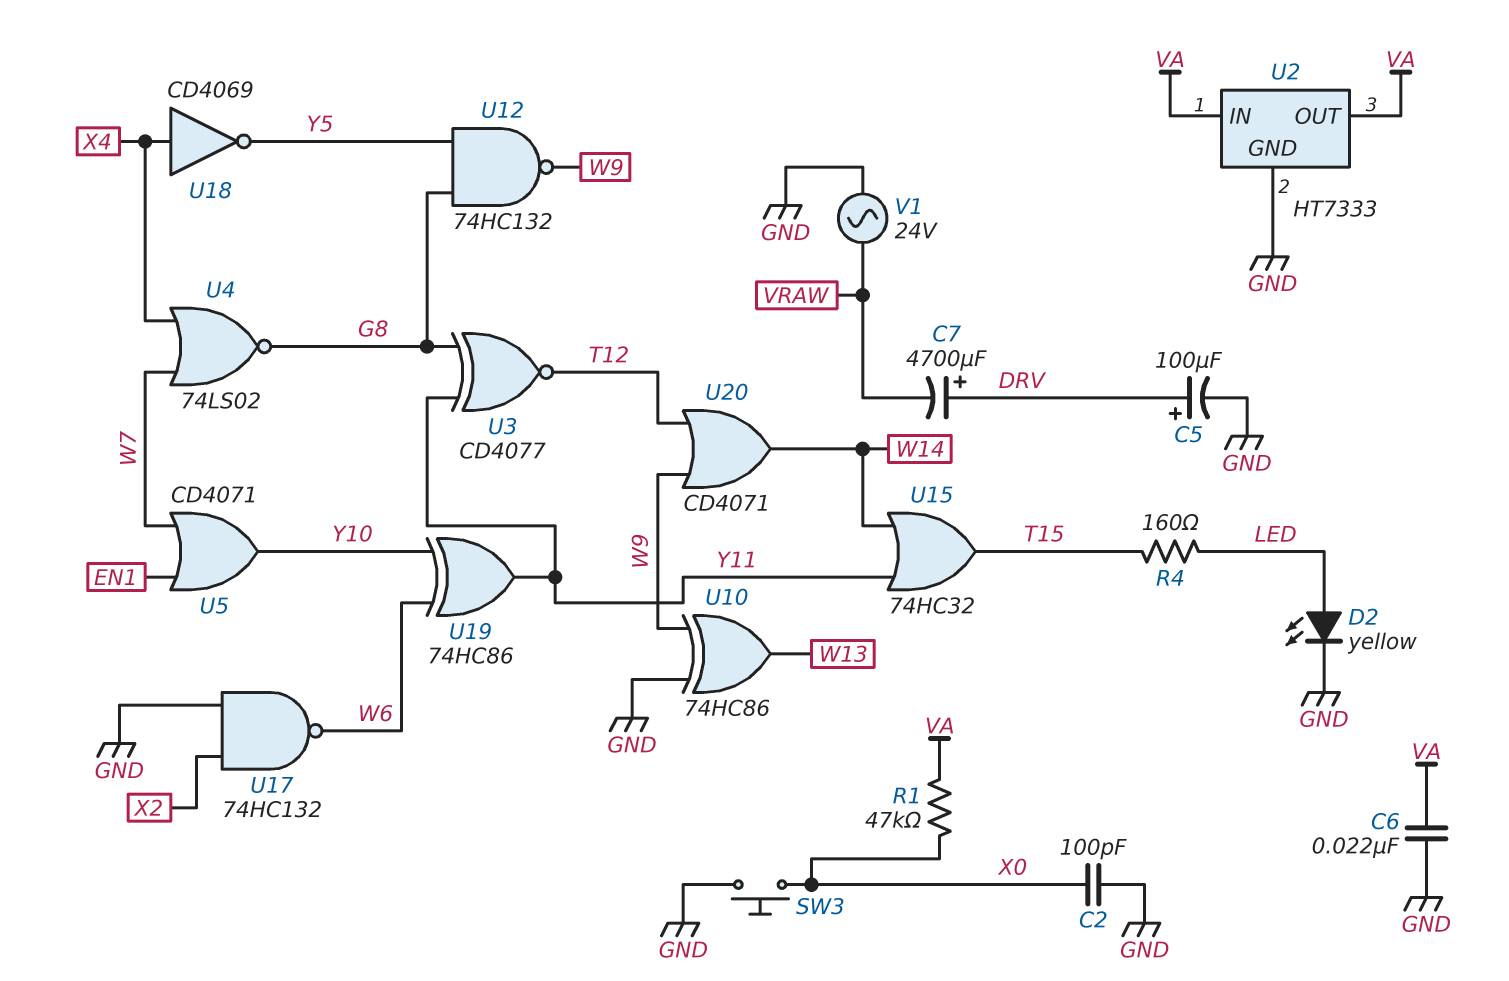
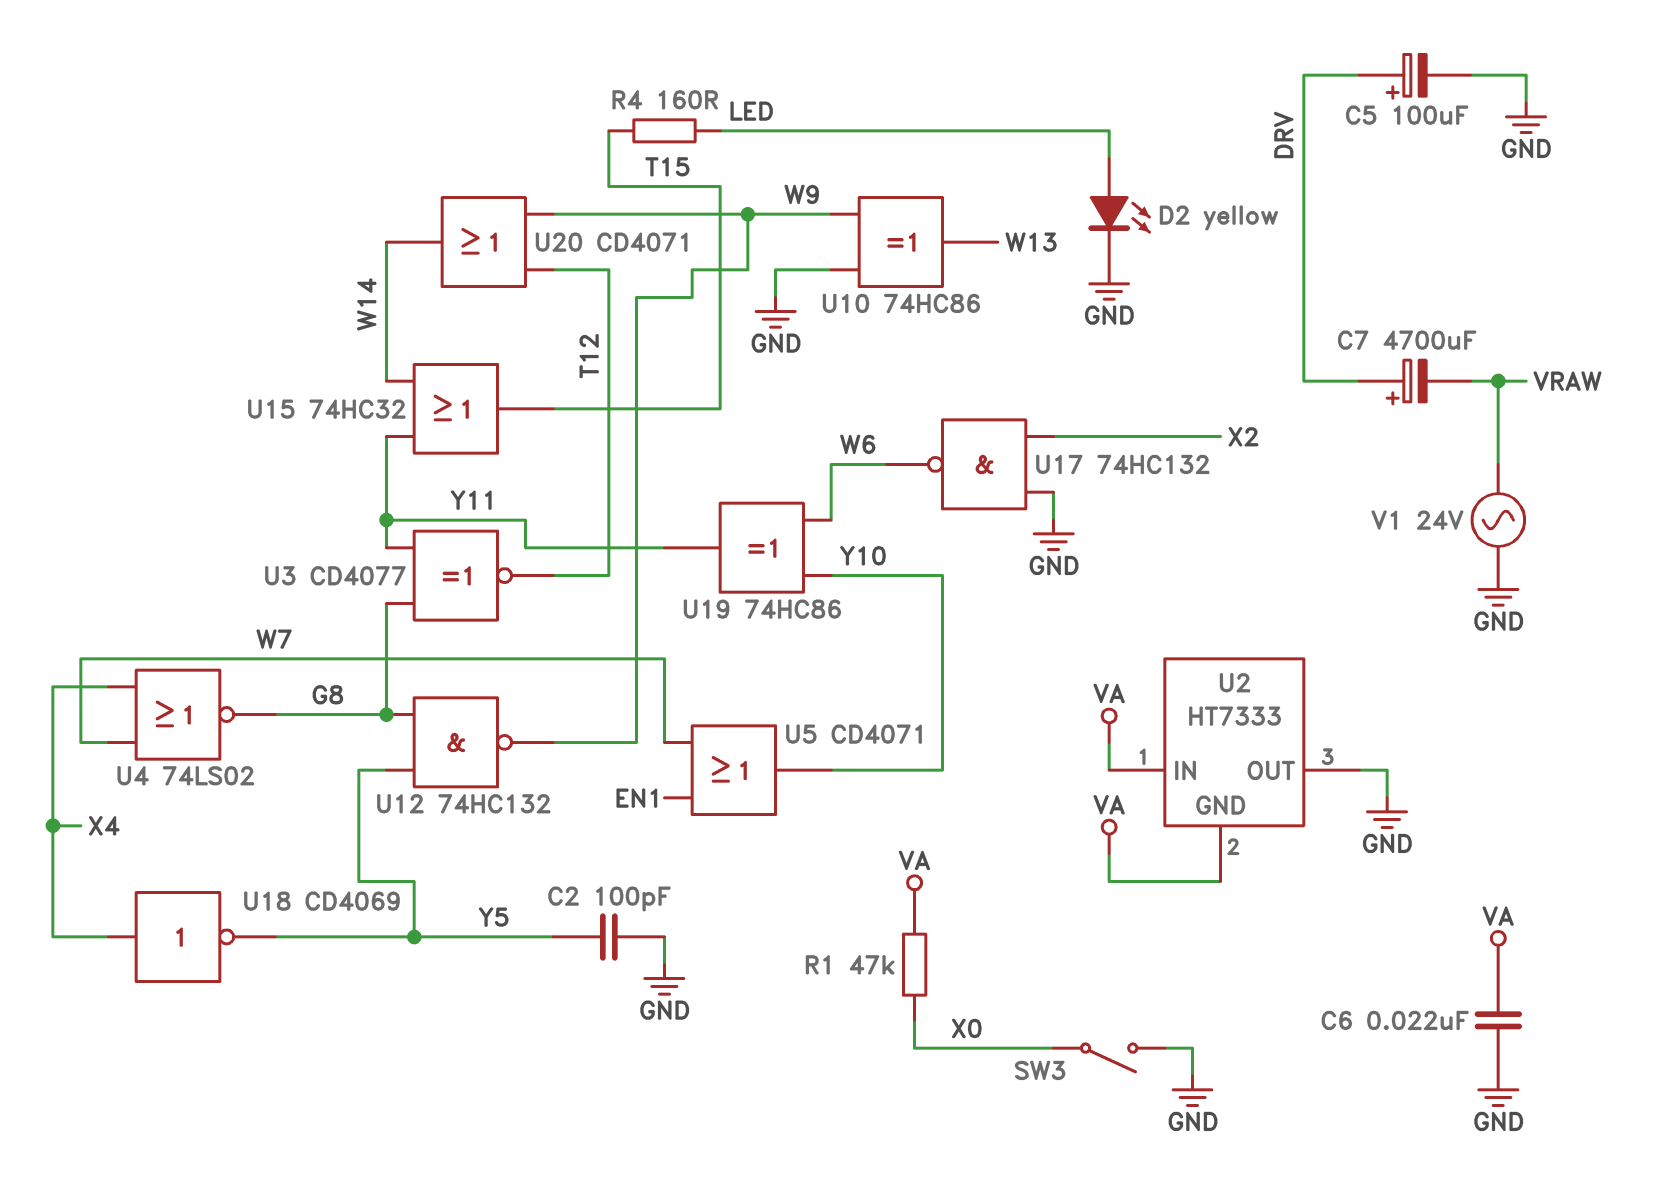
C2: 100pF (GND, X0) -> 100pF (GND, Y5)
SW3: button (GND, X0) -> switch (GND, X0)
U2 pin GND: GND -> VA
U2 pin OUT: VA -> GND

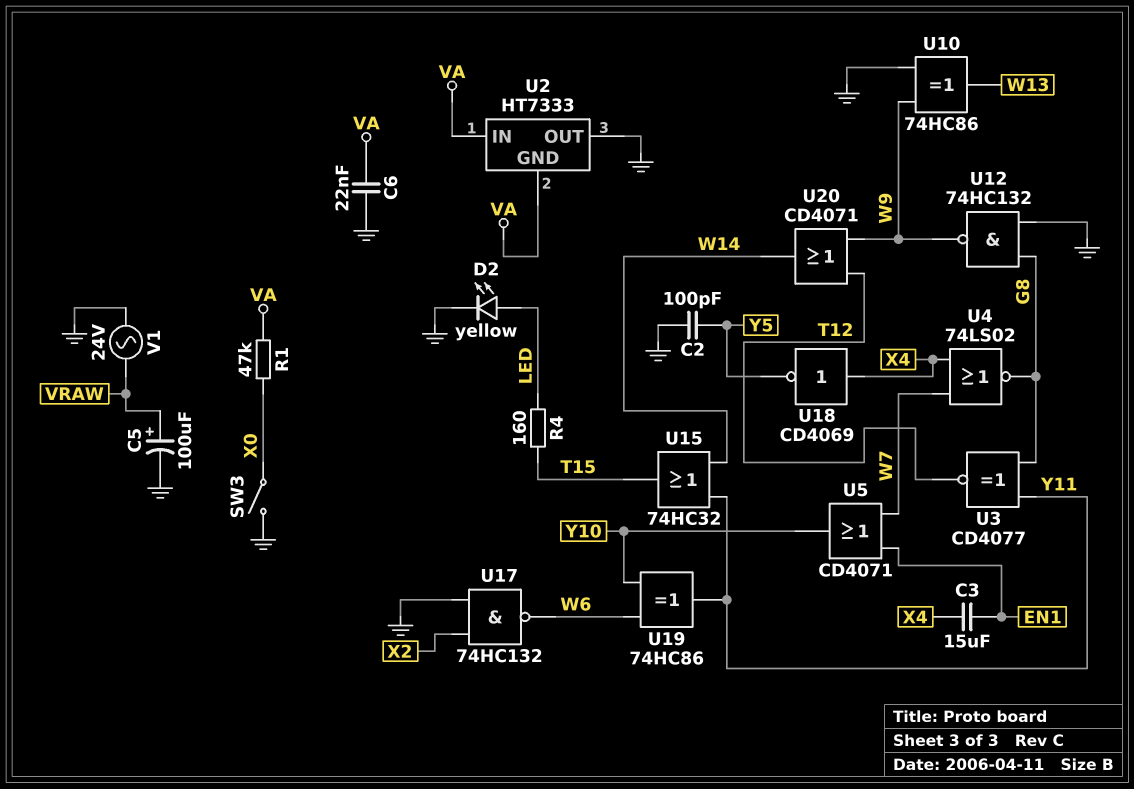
C3: none -> 15uF (EN1, X4)
C5: 100uF (plus DRV, minus GND) -> 100uF (plus VRAW, minus GND)
C7: 4700uF (plus DRV, minus VRAW) -> none
U12: NAND 74HC132 (in G8, in Y5, out W9) -> NAND 74HC132 (in G8, in GND, out W9)

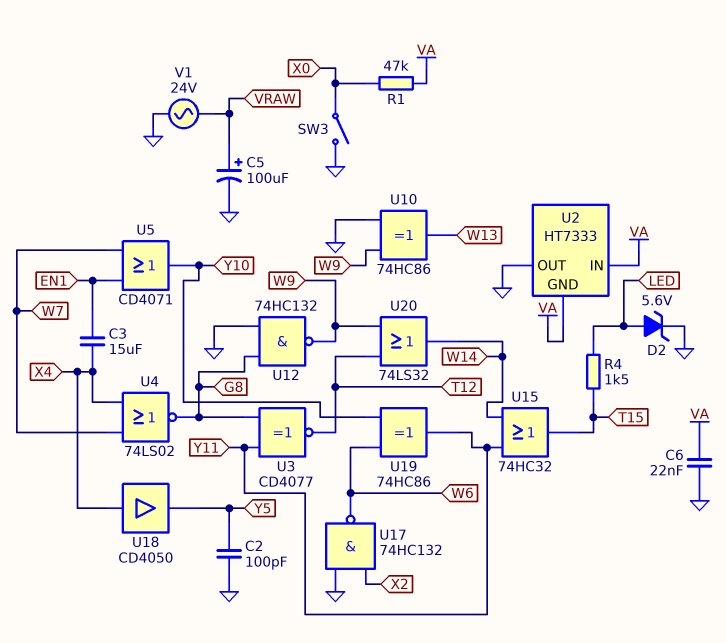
D2: LED yellow (A LED, K GND) -> zener 5.6V (A LED, K GND)
R4: 160 (LED, T15) -> 1.5k (LED, T15)
U18: NOT CD4069 (in X4, out Y5) -> buffer CD4050 (in X4, out Y5)
U20: OR CD4071 (in T12, in W9, out W14) -> OR 74LS32 (in T12, in W9, out W14)

